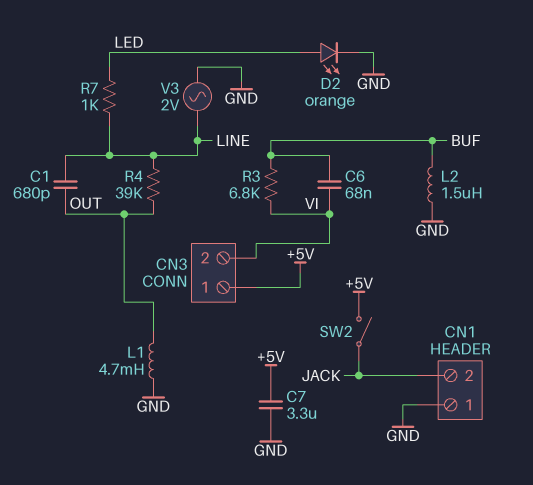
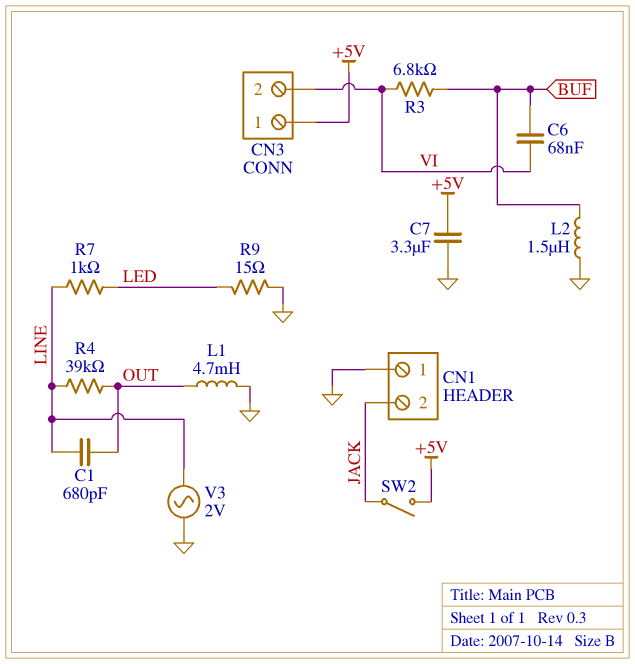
D2: LED orange (A LED, K GND) -> none
R9: none -> 15 (GND, LED)

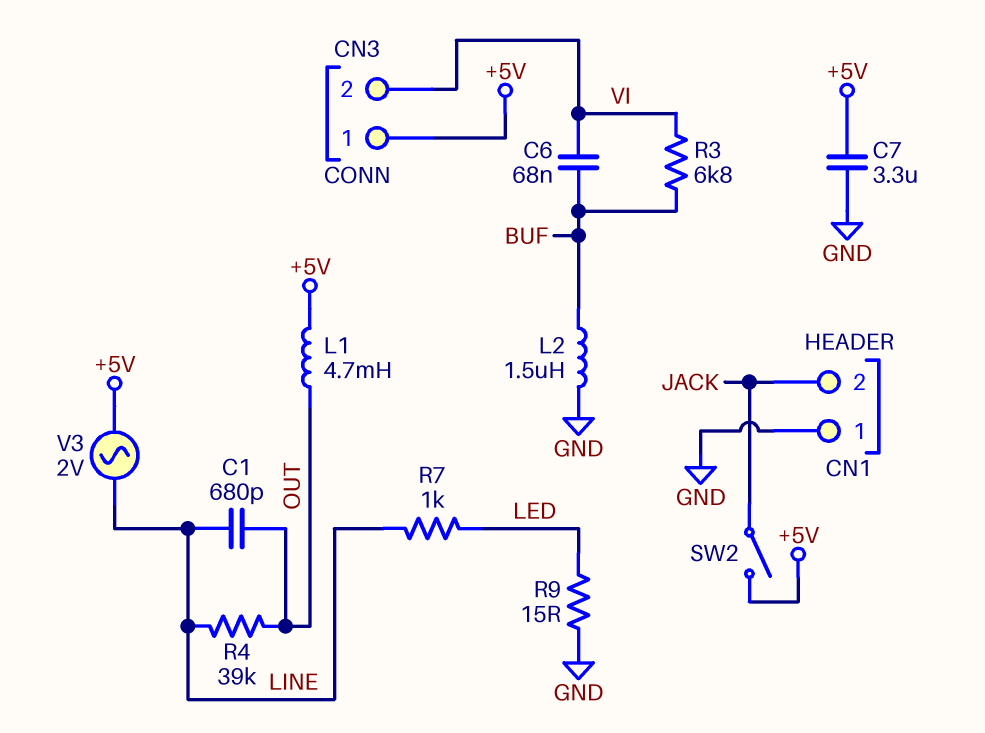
L1: 4.7mH (GND, OUT) -> 4.7mH (+5V, OUT)
V3: AC 2V (GND, LINE) -> AC 2V (+5V, LINE)

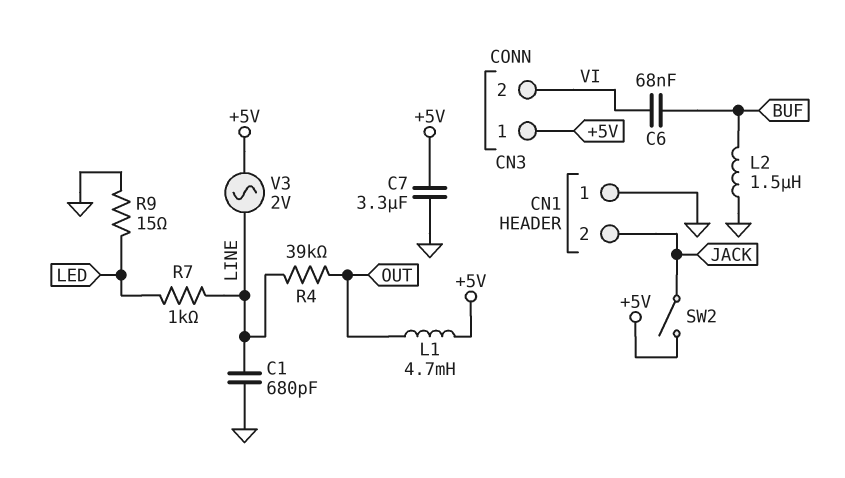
C1: 680pF (LINE, OUT) -> 680pF (GND, LINE)
R3: 6.8k (BUF, VI) -> none

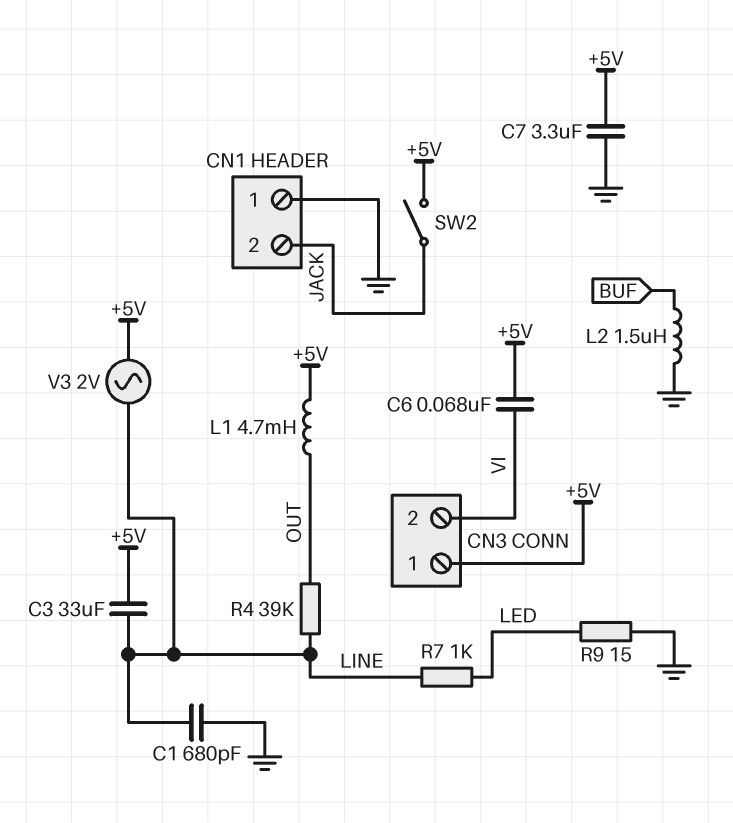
C3: none -> 33uF (+5V, LINE)
C6: 68nF (BUF, VI) -> 68nF (+5V, VI)

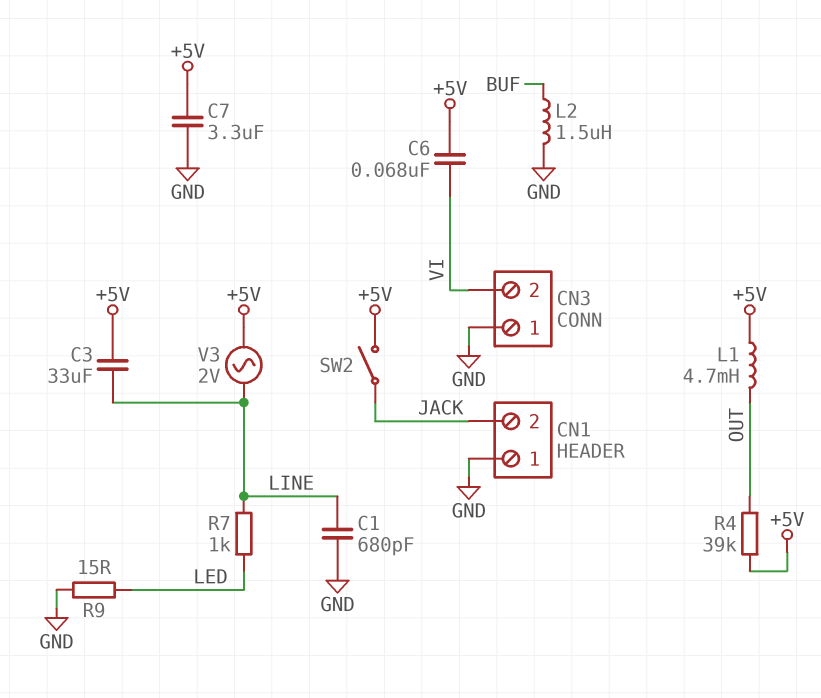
CN3 pin 1: +5V -> GND
R4: 39k (LINE, OUT) -> 39k (+5V, OUT)

